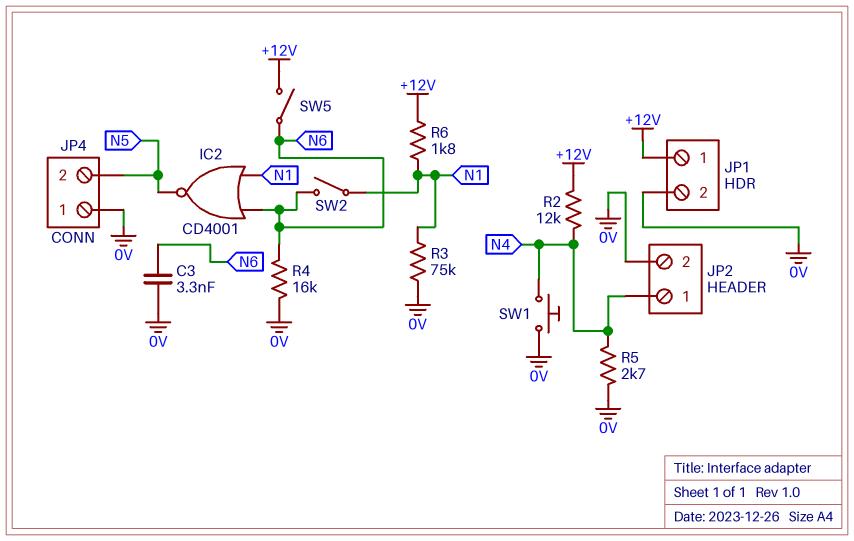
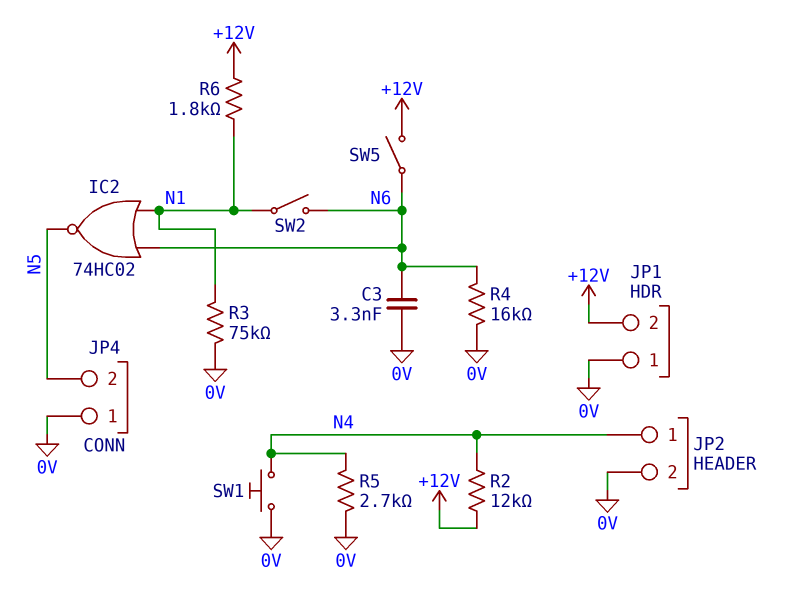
IC2: NOR CD4001 (in N1, in N6, out N5) -> NOR 74HC02 (in N1, in N6, out N5)
JP1 pin 1: +12V -> 0V
JP1 pin 2: 0V -> +12V

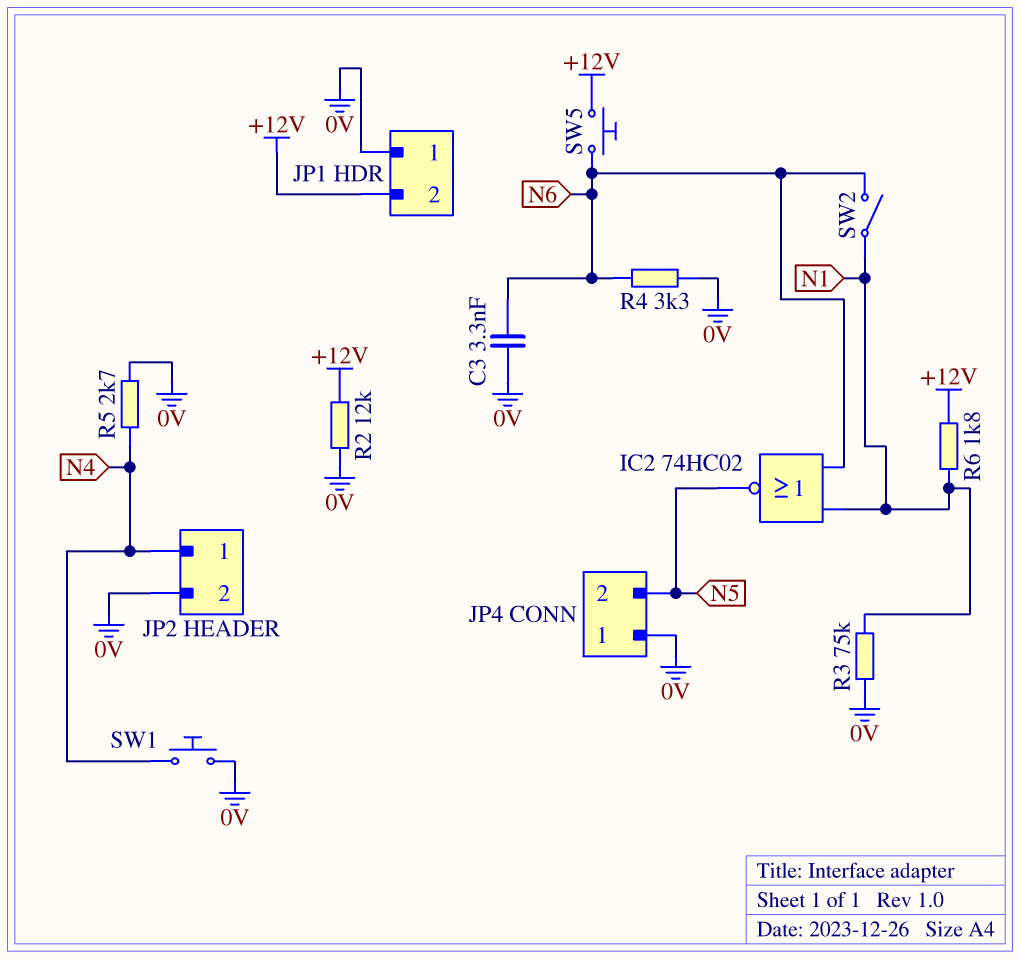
R2: 12k (+12V, N4) -> 12k (+12V, 0V)
R4: 16k (0V, N6) -> 3.3k (0V, N6)
SW5: switch (+12V, N6) -> button (+12V, N6)

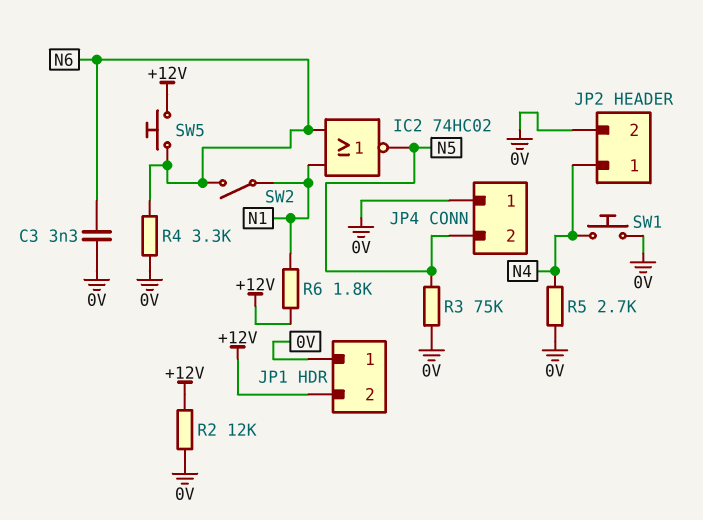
R3: 75k (0V, N1) -> 75k (0V, N5)

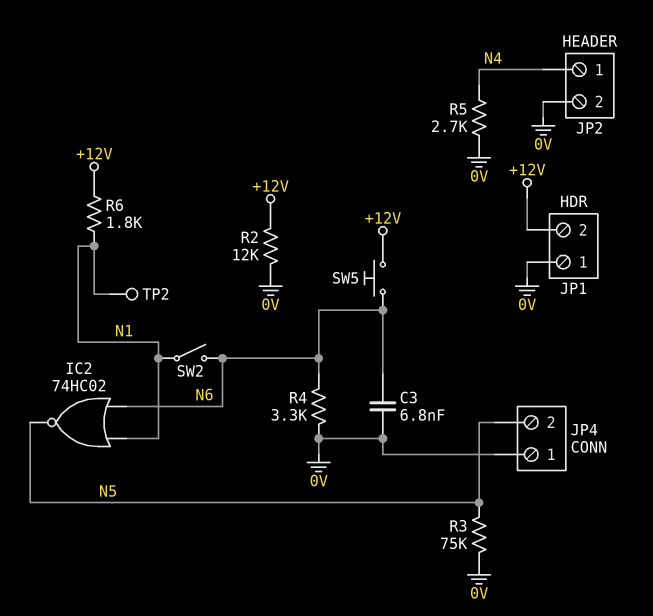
C3: 3.3nF (0V, N6) -> 6.8nF (0V, N6)
SW1: button (0V, N4) -> none
TP2: none -> test point (N1)

